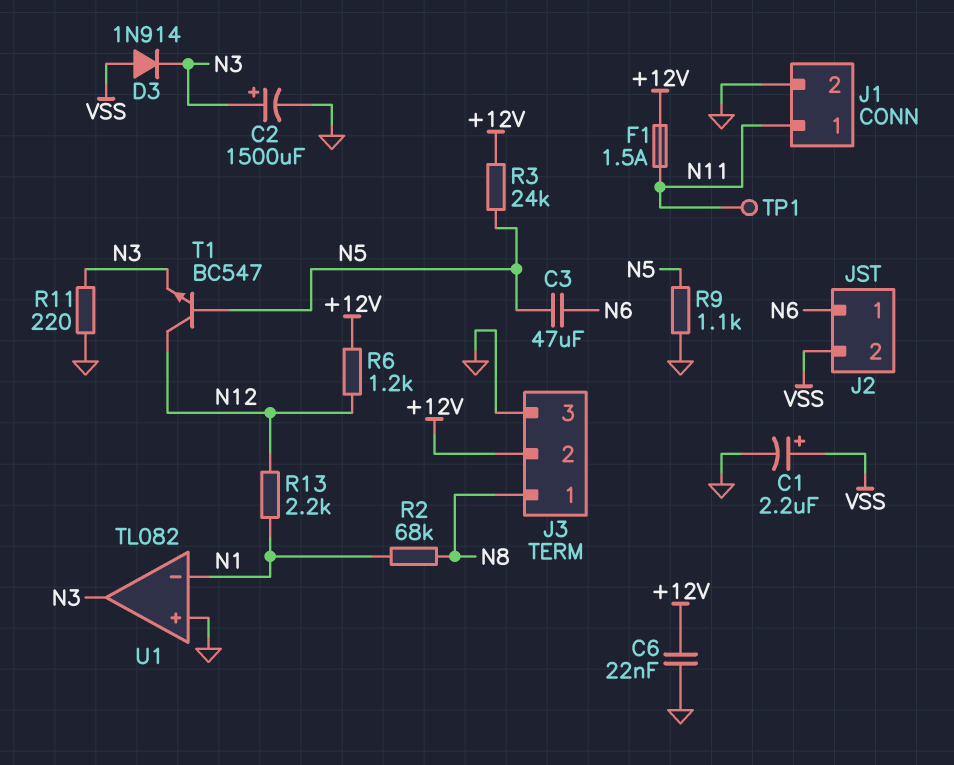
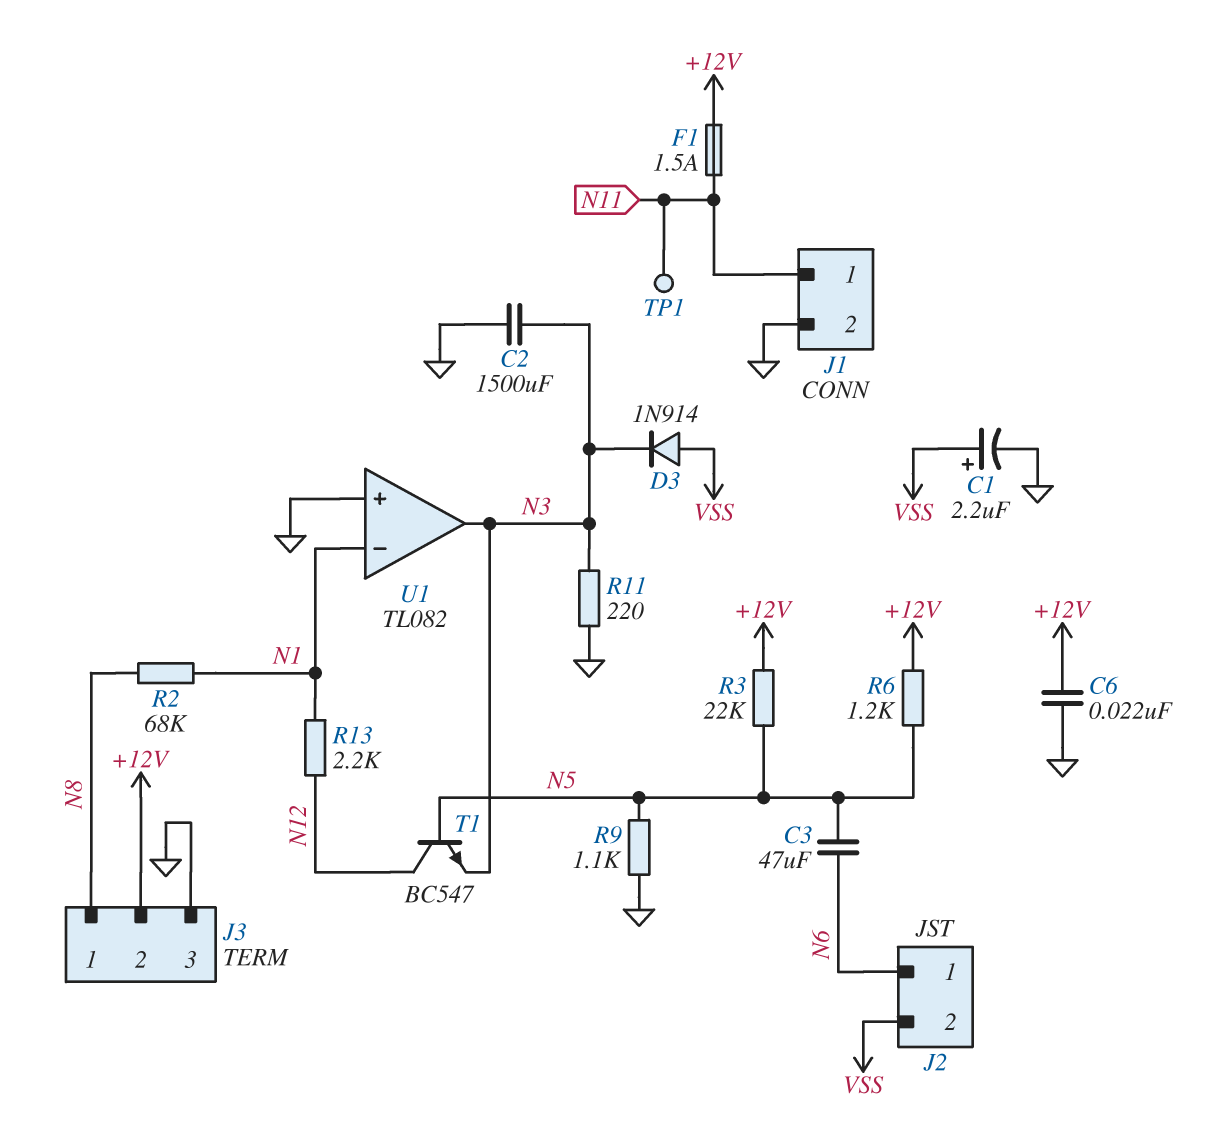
C2: 1500uF (plus N3, minus GND) -> 1500uF (GND, N3)
R3: 24k (+12V, N5) -> 22k (+12V, N5)
R6: 1.2k (+12V, N12) -> 1.2k (+12V, N5)

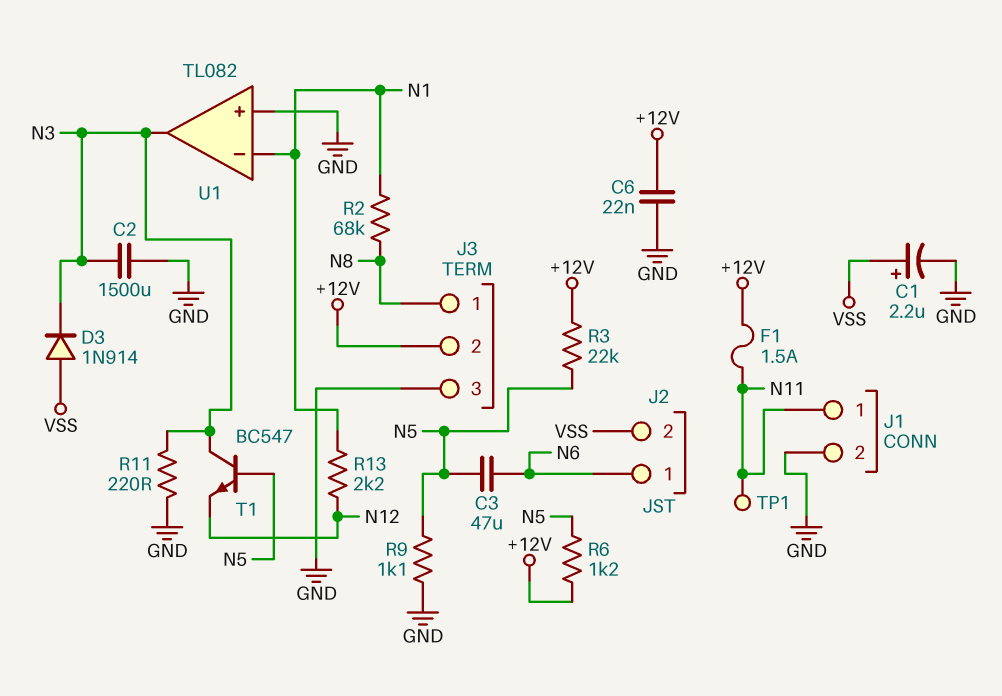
T1: NPN BC547 (B N5, C N12, E N3) -> NPN BC547 (B N5, C N3, E N12)

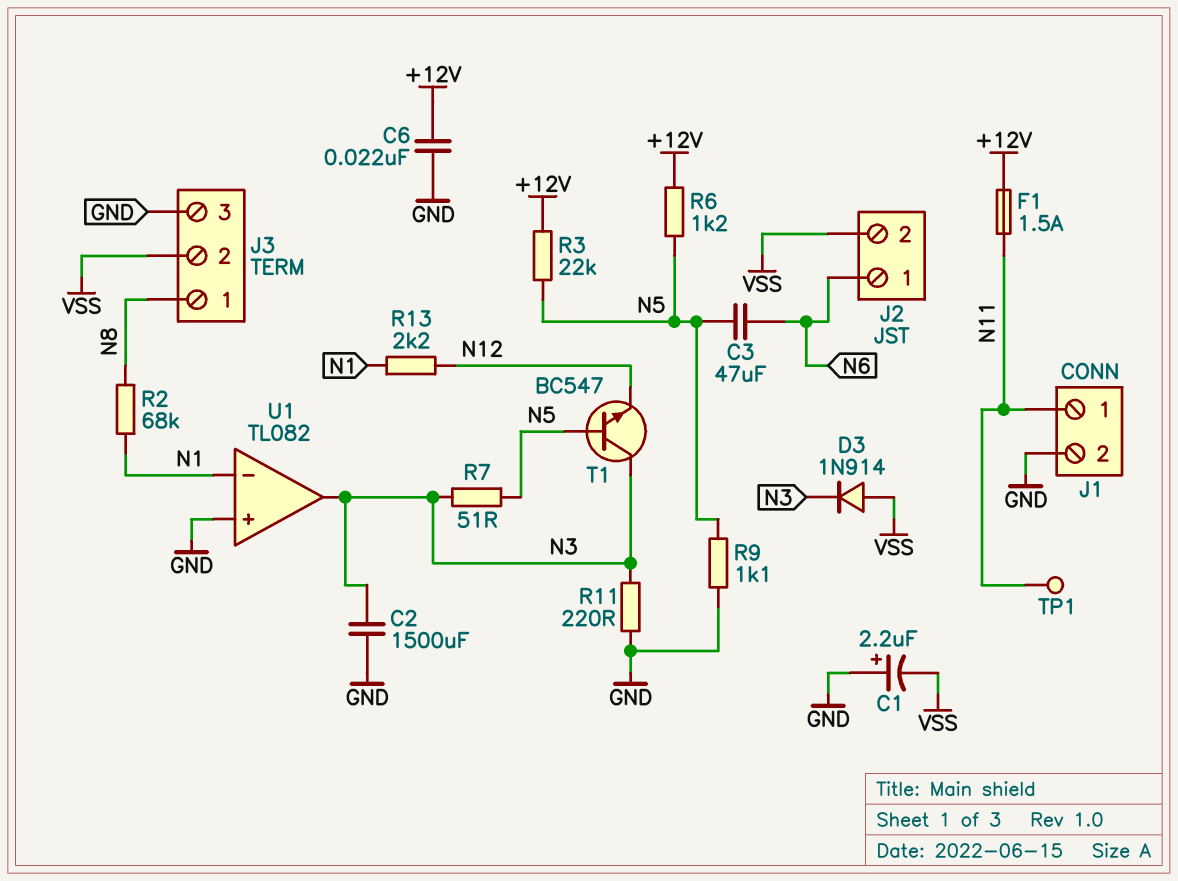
C1: 2.2uF (plus VSS, minus GND) -> 2.2uF (plus GND, minus VSS)
J3 pin 2: +12V -> VSS
R7: none -> 51 (N3, N5)

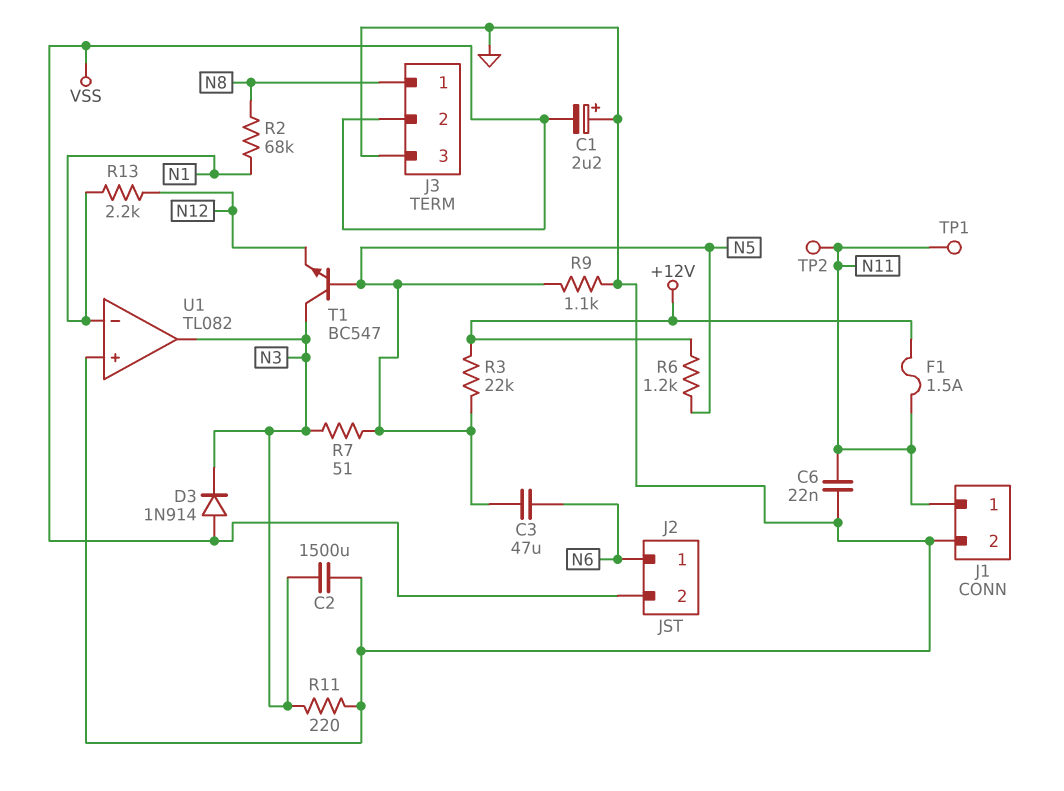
C6: 22nF (+12V, GND) -> 22nF (GND, N11)
TP2: none -> test point (N11)

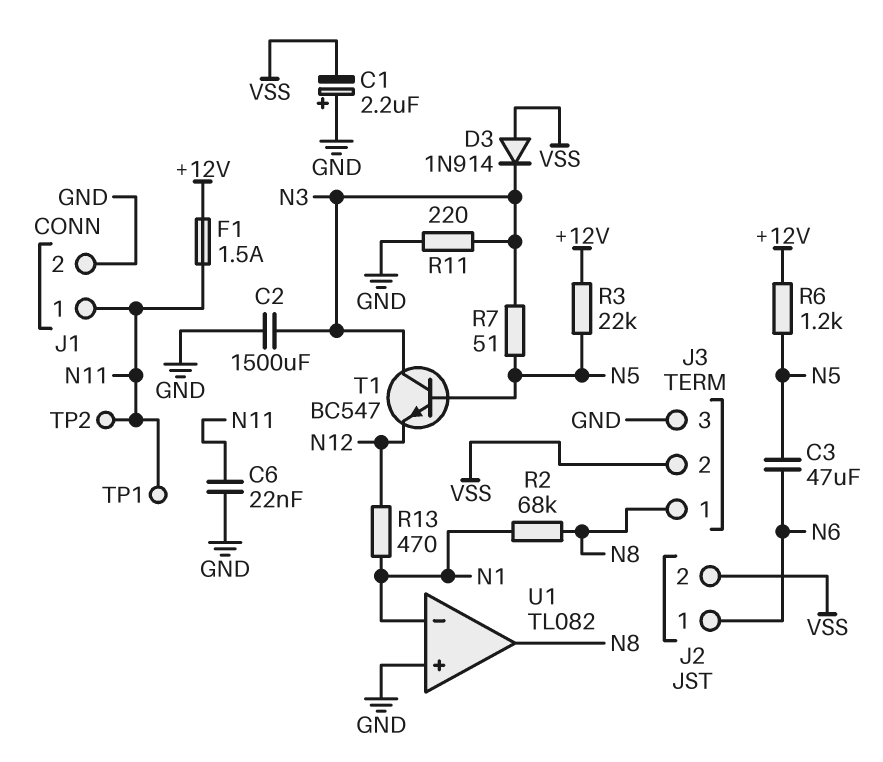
R9: 1.1k (GND, N5) -> none
R13: 2.2k (N1, N12) -> 470 (N1, N12)
U1 pin out: N3 -> N8

